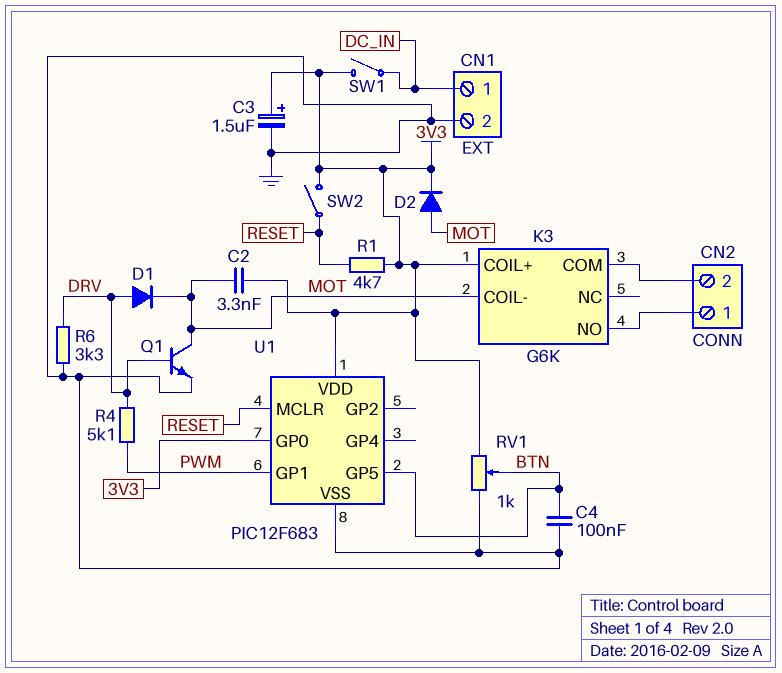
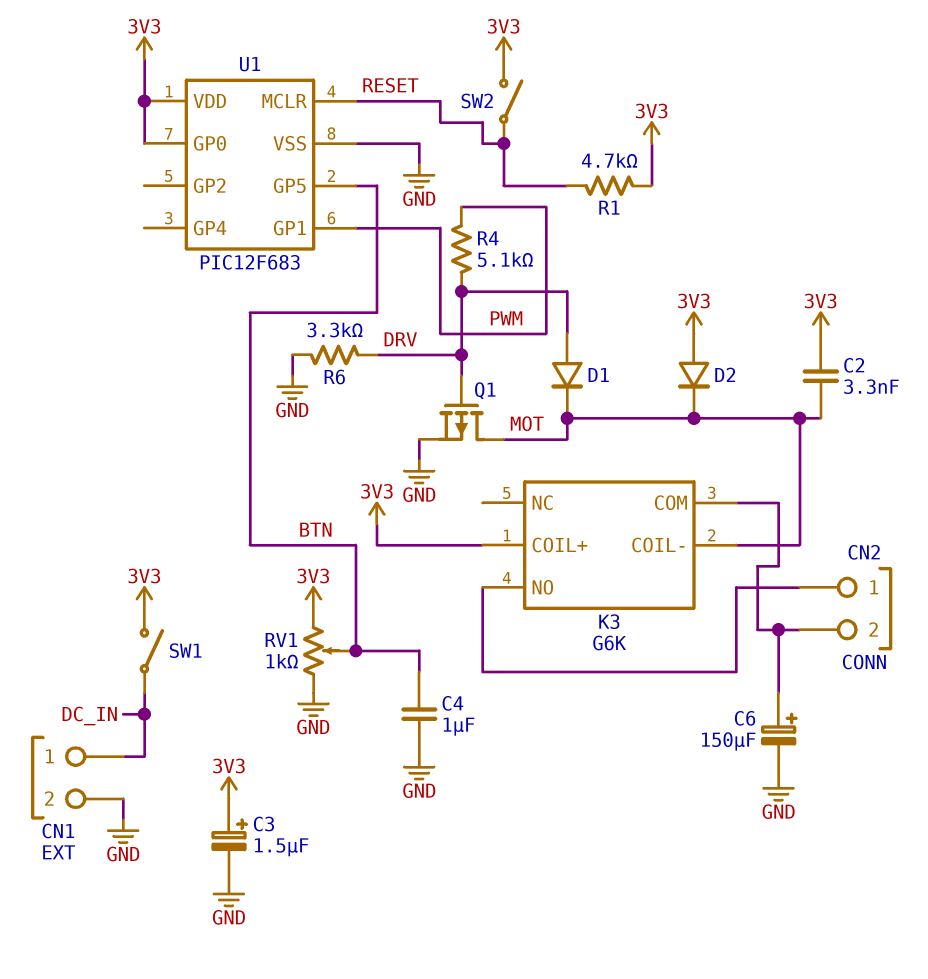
C4: 100nF (BTN, GND) -> 1uF (BTN, GND)
C6: none -> 150uF (plus CN2/2, minus GND)
D2: diode (A MOT, K 3V3) -> diode (A 3V3, K MOT)
Q1: NPN (B DRV, C MOT, E GND) -> PMOS (G DRV, D MOT, S GND)

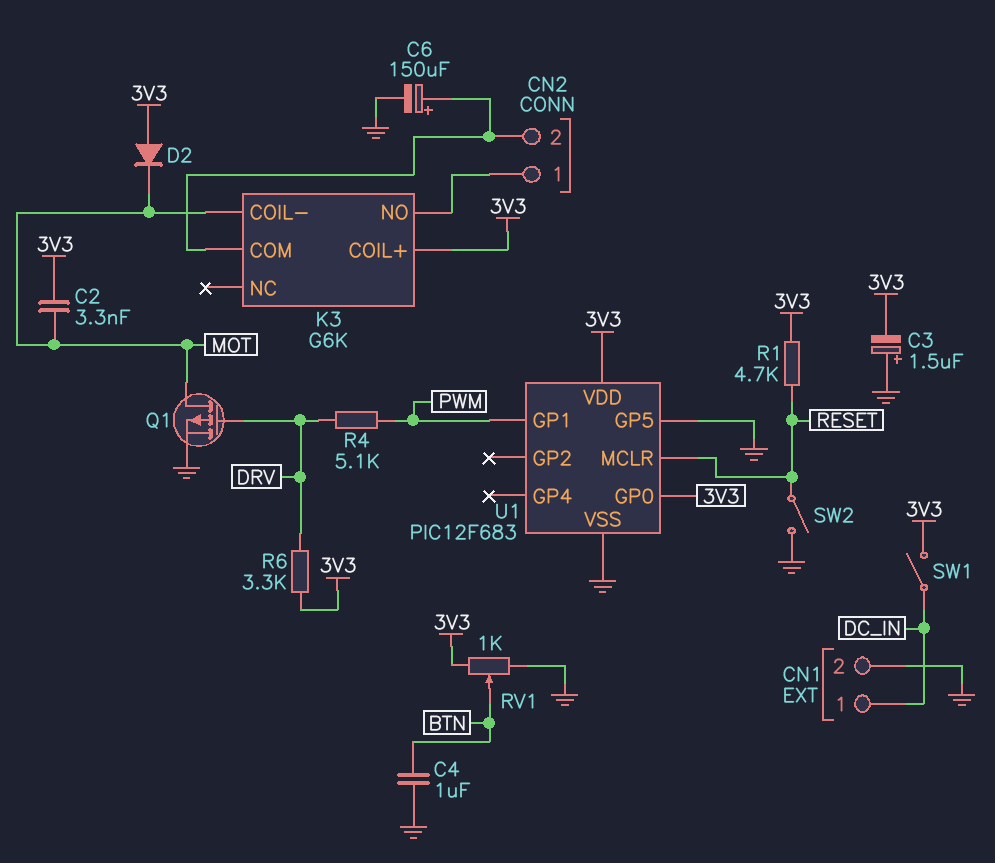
C3: 1.5uF (plus 3V3, minus GND) -> 1.5uF (plus GND, minus 3V3)
D1: diode (A DRV, K MOT) -> none
R6: 3.3k (DRV, GND) -> 3.3k (3V3, DRV)
SW2: switch (3V3, RESET) -> switch (GND, RESET)
U1 pin GP5: BTN -> GND

